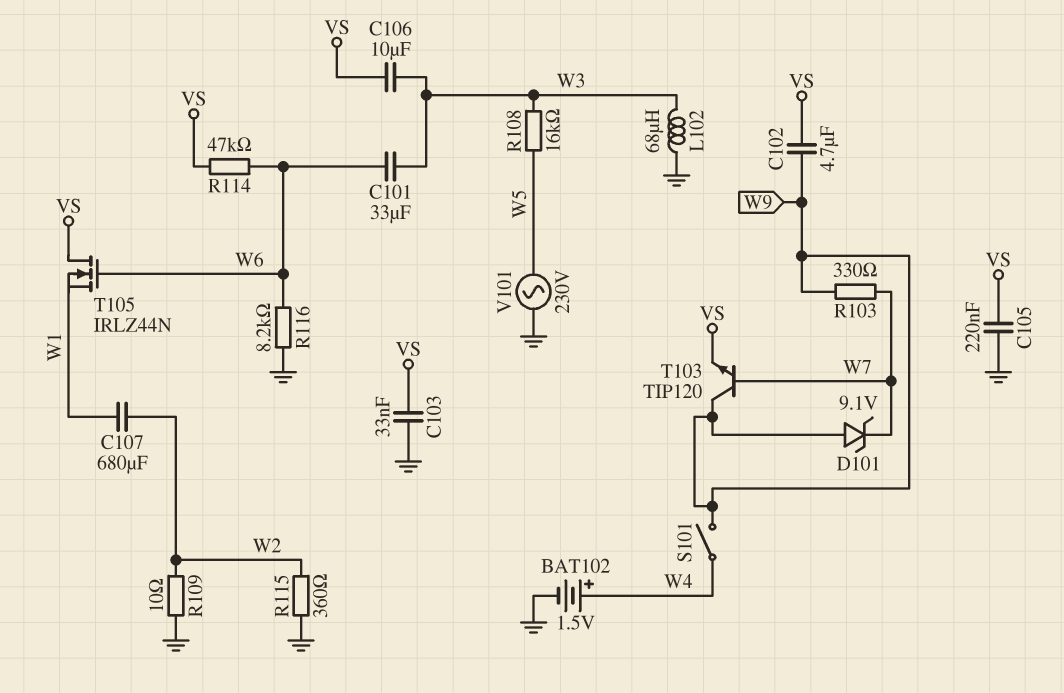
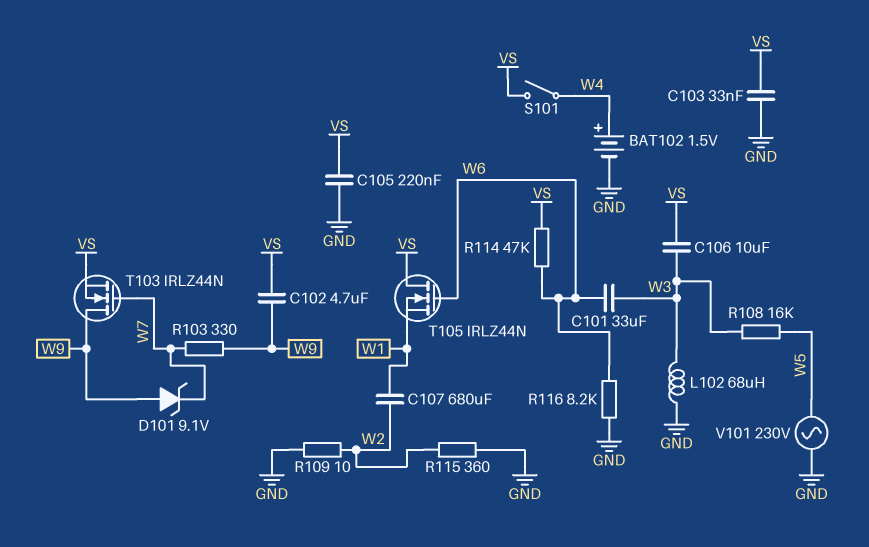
S101: switch (W4, W9) -> switch (VS, W4)
T103: NPN TIP120 (B W7, C W9, E VS) -> NMOS IRLZ44N (G W7, D W9, S VS)

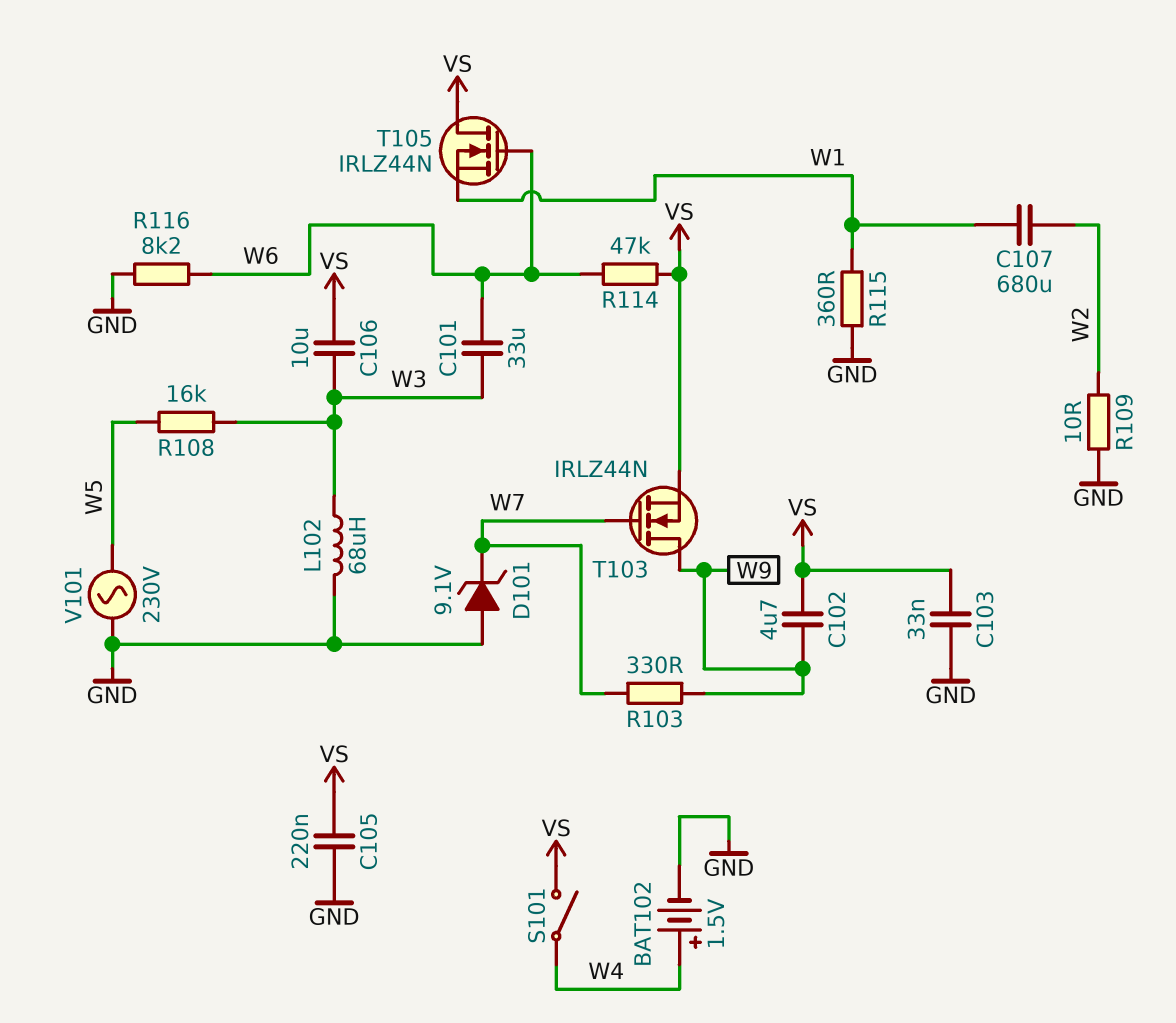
D101: zener 9.1V (A W9, K W7) -> zener 9.1V (A GND, K W7)
R115: 360 (GND, W2) -> 360 (GND, W1)

